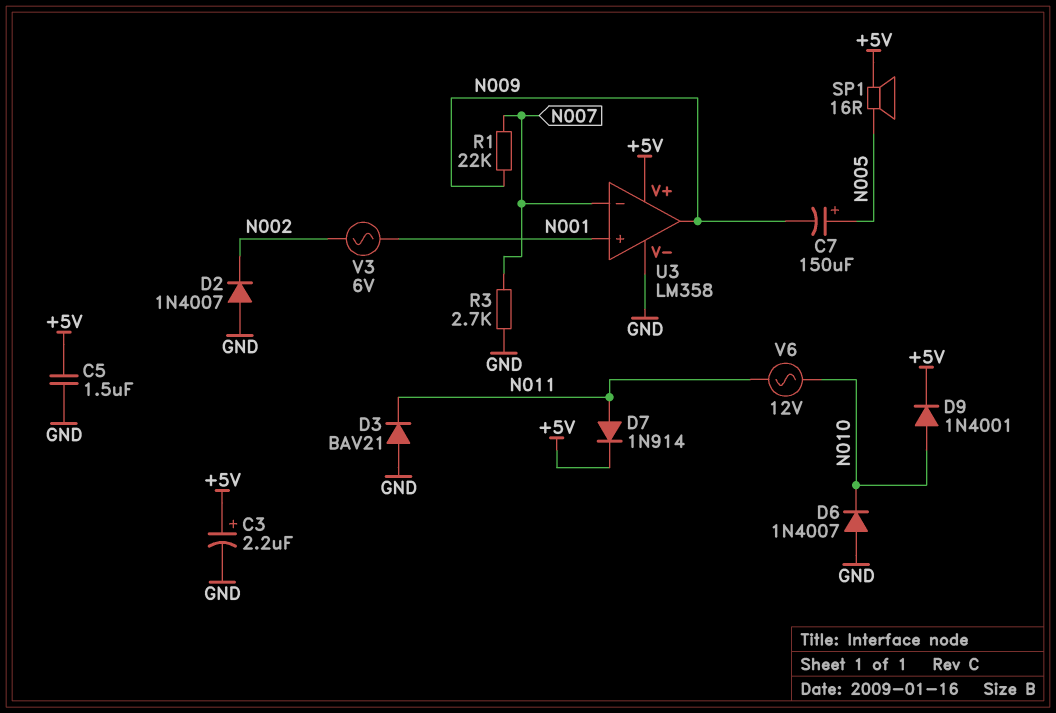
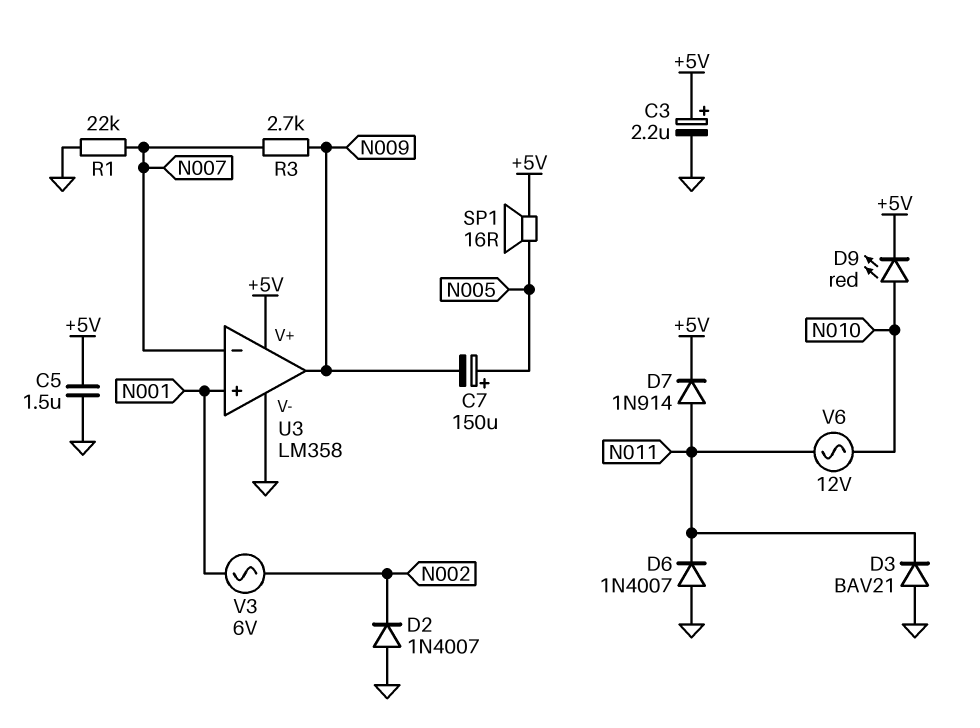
D6: diode 1N4007 (A GND, K N010) -> diode 1N4007 (A GND, K N011)
D9: diode 1N4001 (A N010, K +5V) -> LED red (A N010, K +5V)
R1: 22k (N007, N009) -> 22k (GND, N007)
R3: 2.7k (GND, N007) -> 2.7k (N007, N009)

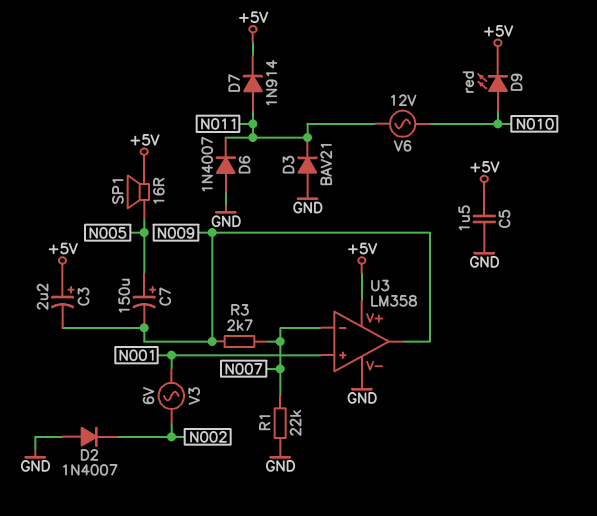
C3: 2.2uF (plus +5V, minus GND) -> 2.2uF (plus +5V, minus N009)

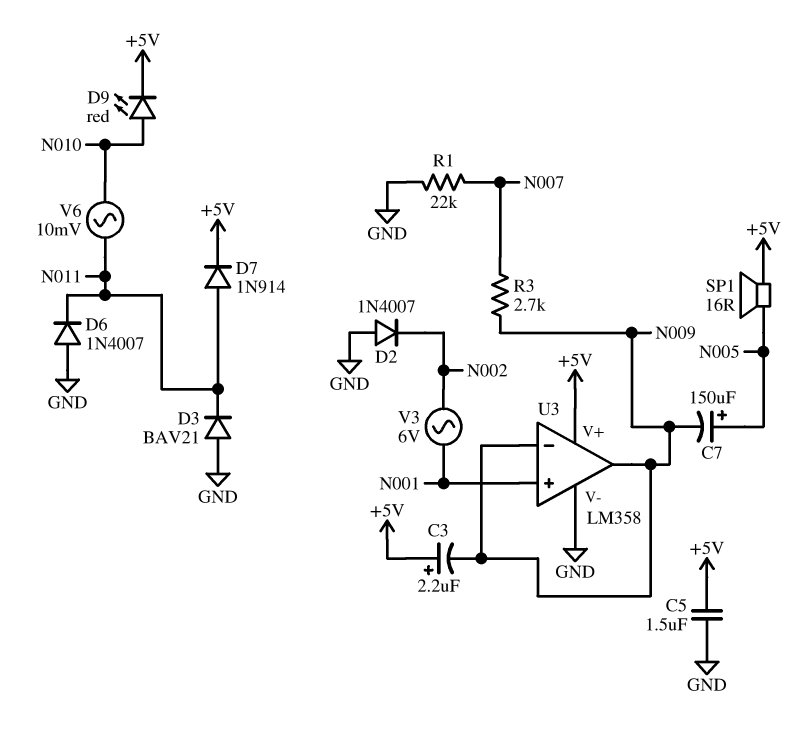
U3 pin in-: N007 -> N009
V6: AC 12V (N010, N011) -> AC 10mV (N010, N011)

